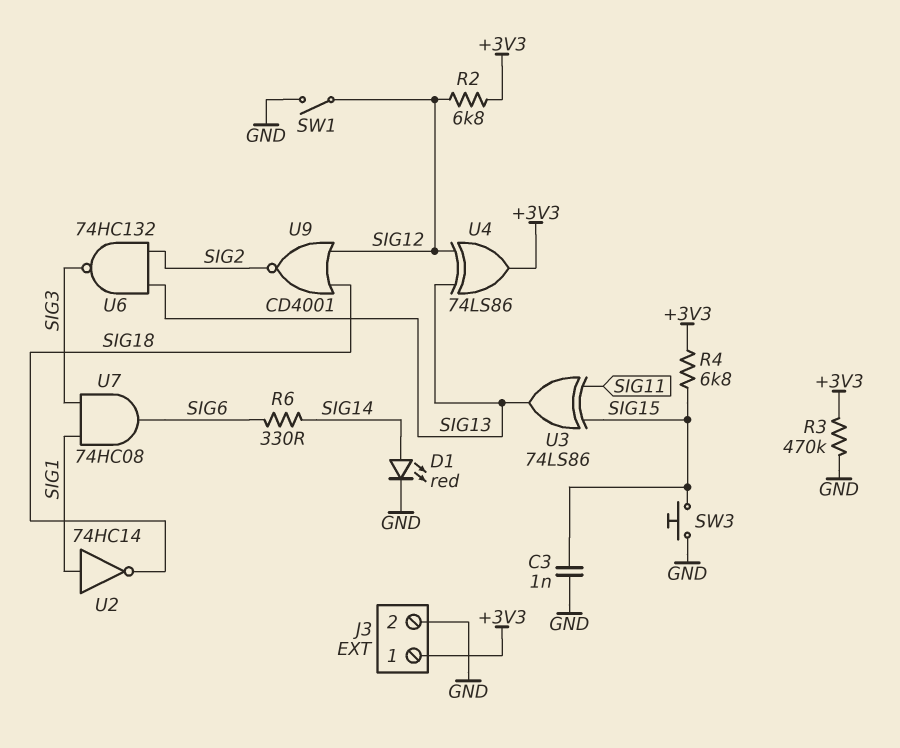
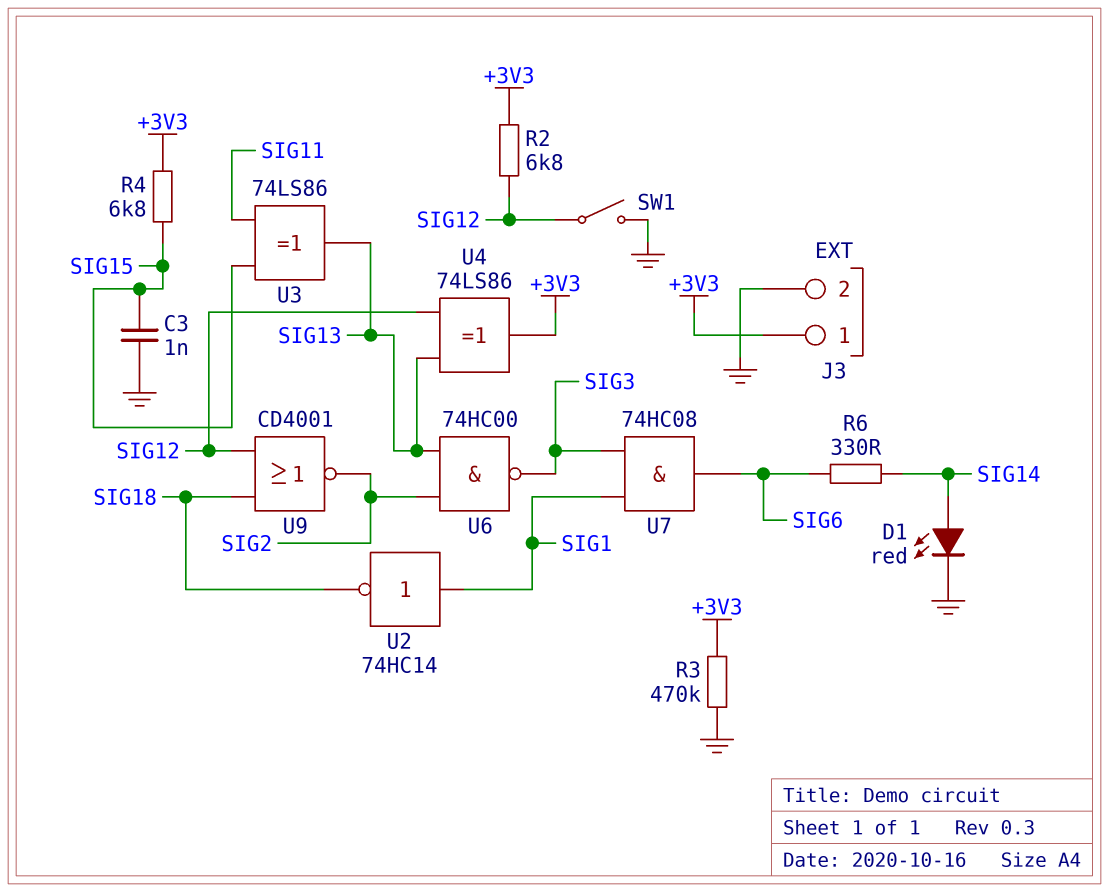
SW3: button (GND, SIG15) -> none
U6: NAND 74HC132 (in SIG2, in SIG13, out SIG3) -> NAND 74HC00 (in SIG2, in SIG13, out SIG3)

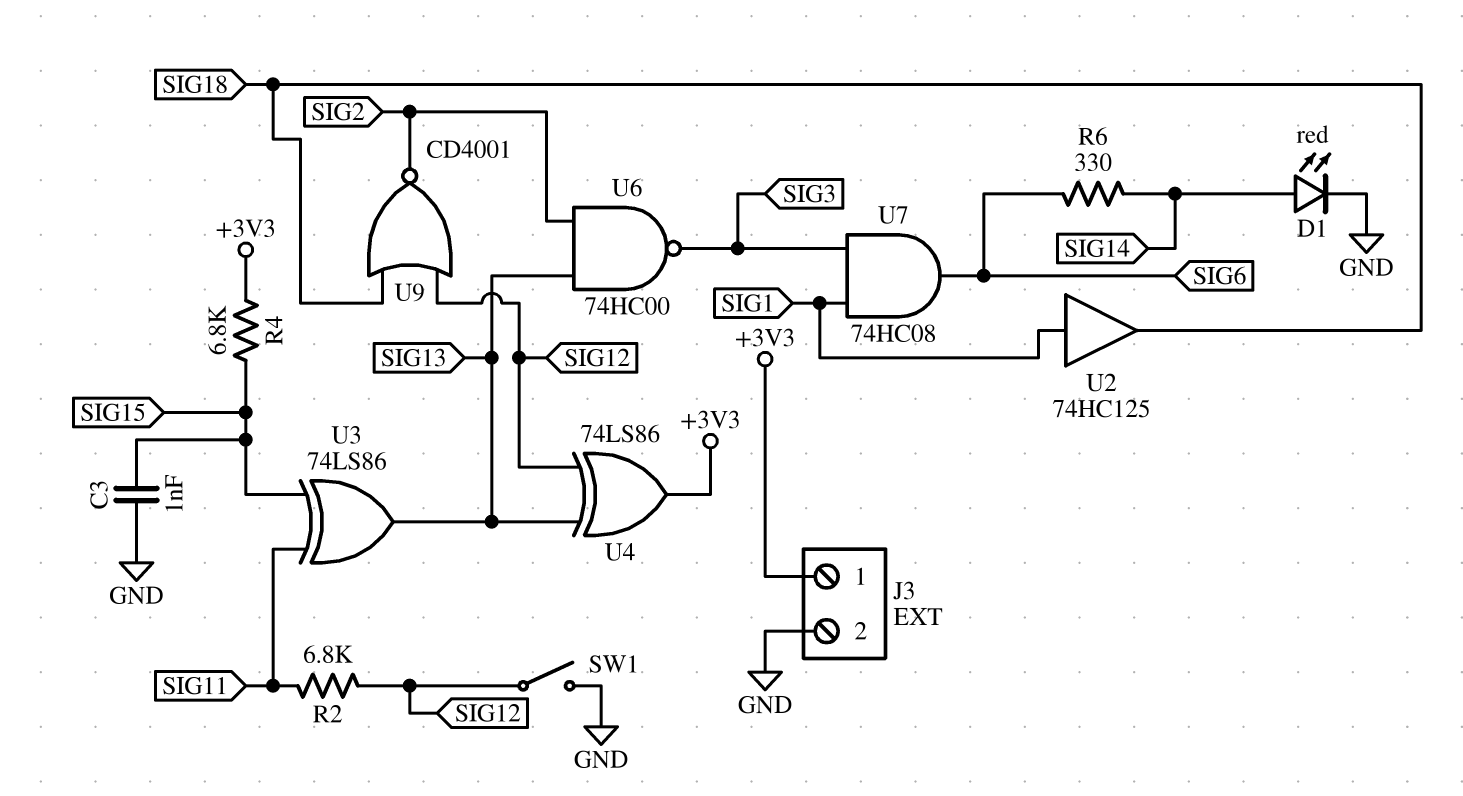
R2: 6.8k (+3V3, SIG12) -> 6.8k (SIG11, SIG12)
R3: 470k (+3V3, GND) -> none
U2: NOT 74HC14 (in SIG1, out SIG18) -> buffer 74HC125 (in SIG1, out SIG18)

